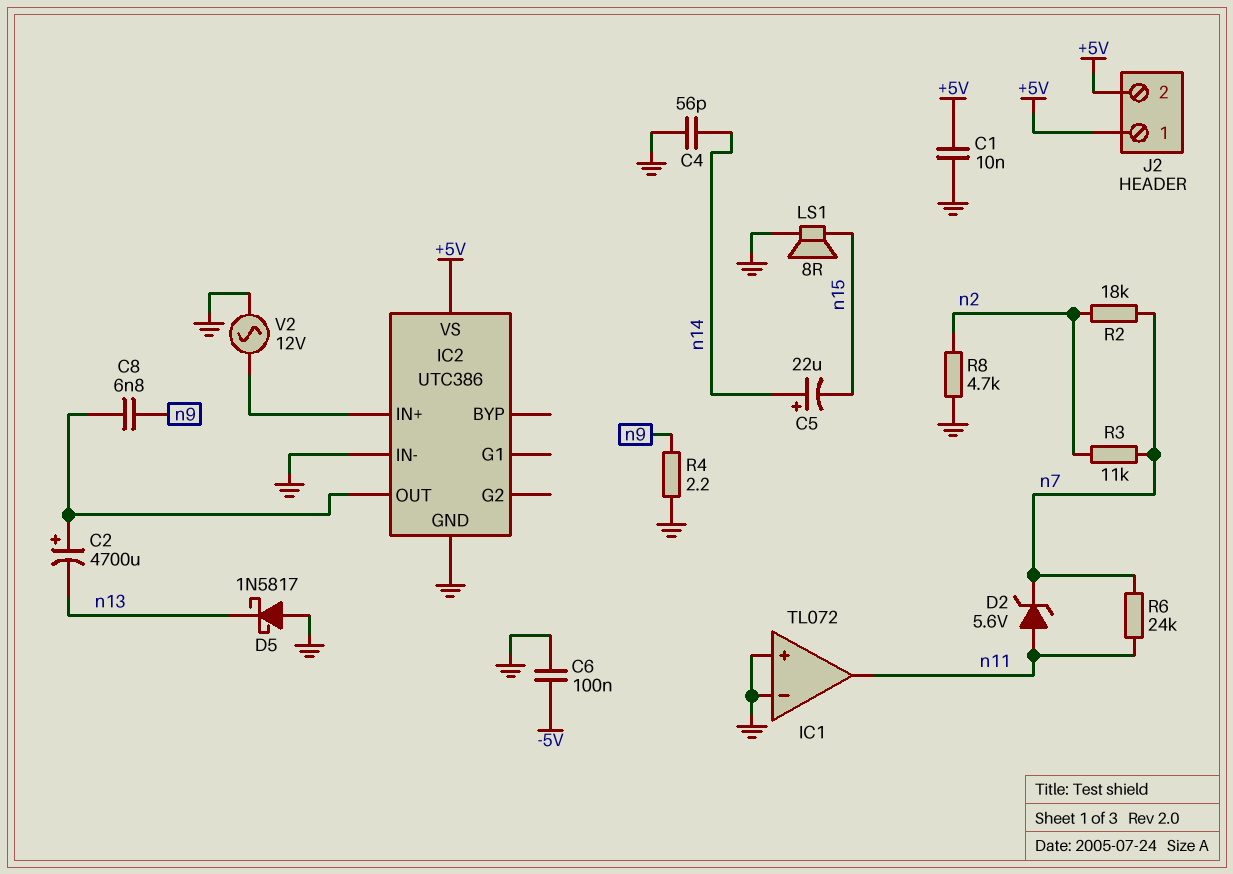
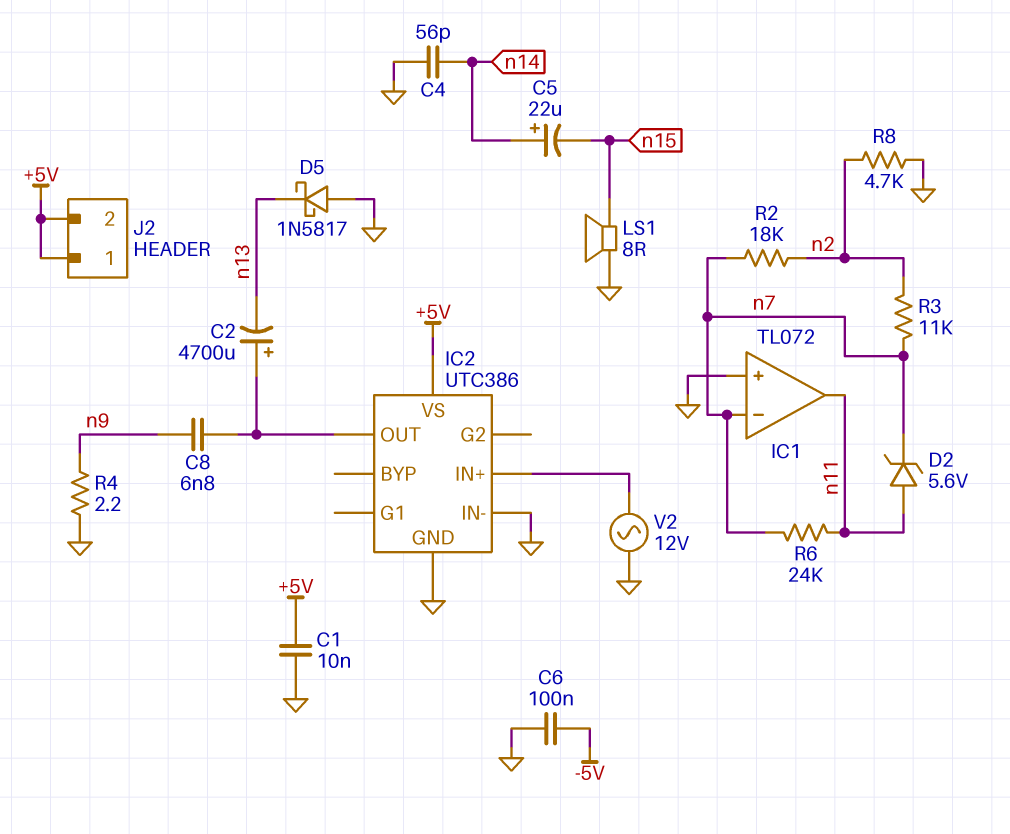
IC1 pin in-: GND -> n7

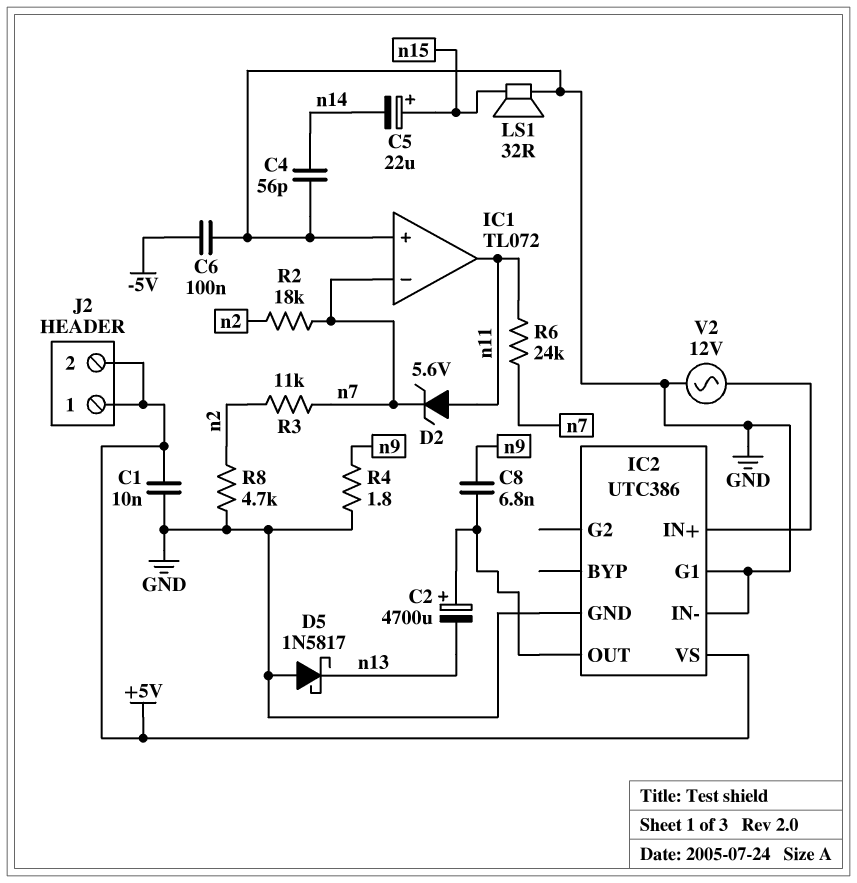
C5: 22uF (plus n14, minus n15) -> 22uF (plus n15, minus n14)
IC2 pin G1: none -> GND
LS1: speaker 8R (GND, n15) -> speaker 32R (GND, n15)
R4: 2.2 (GND, n9) -> 1.8 (GND, n9)

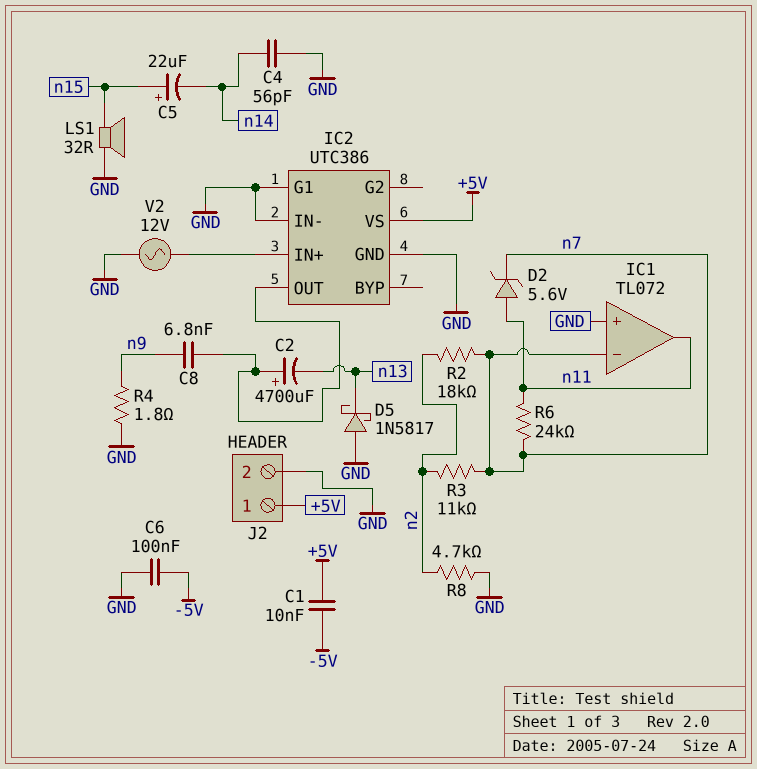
C1: 10nF (+5V, GND) -> 10nF (+5V, -5V)
J2 pin 2: +5V -> GND

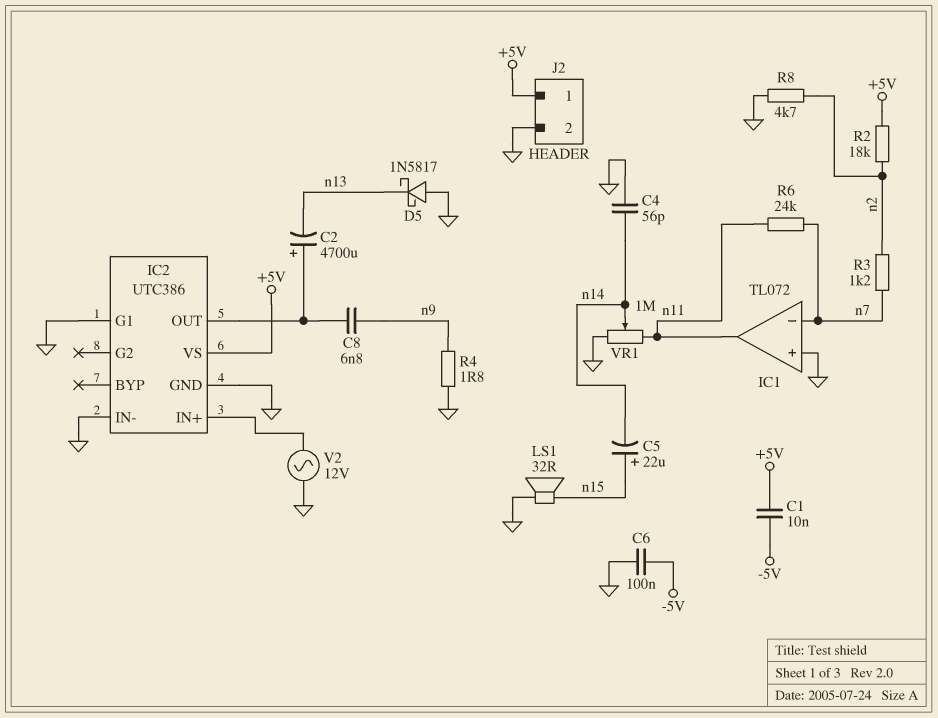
D2: zener 5.6V (A n11, K n7) -> none
R2: 18k (n2, n7) -> 18k (+5V, n2)
R3: 11k (n2, n7) -> 1.2k (n2, n7)
VR1: none -> 1M (GND, n11, wiper n14)

